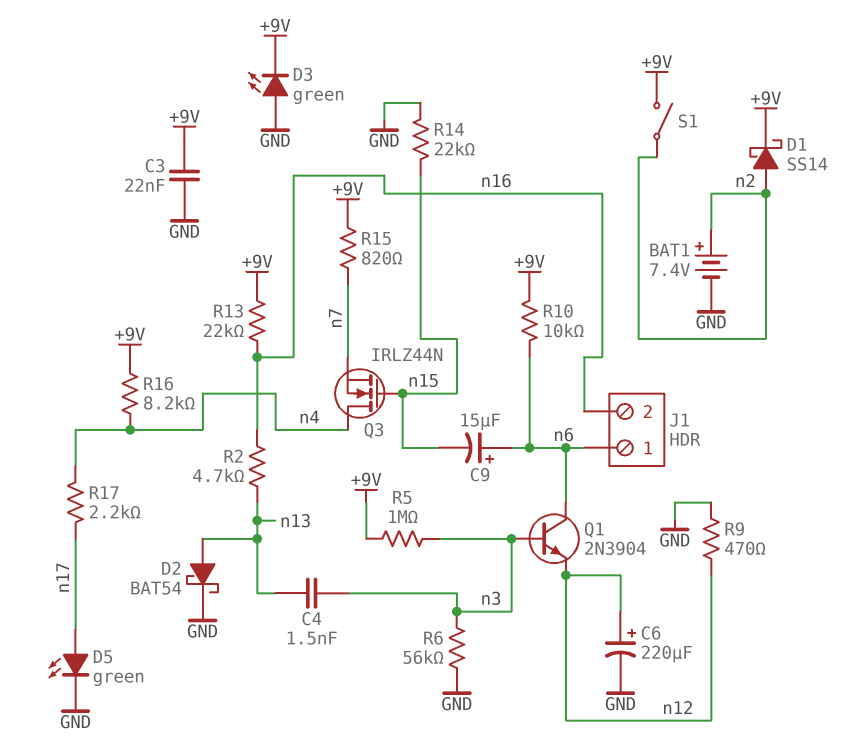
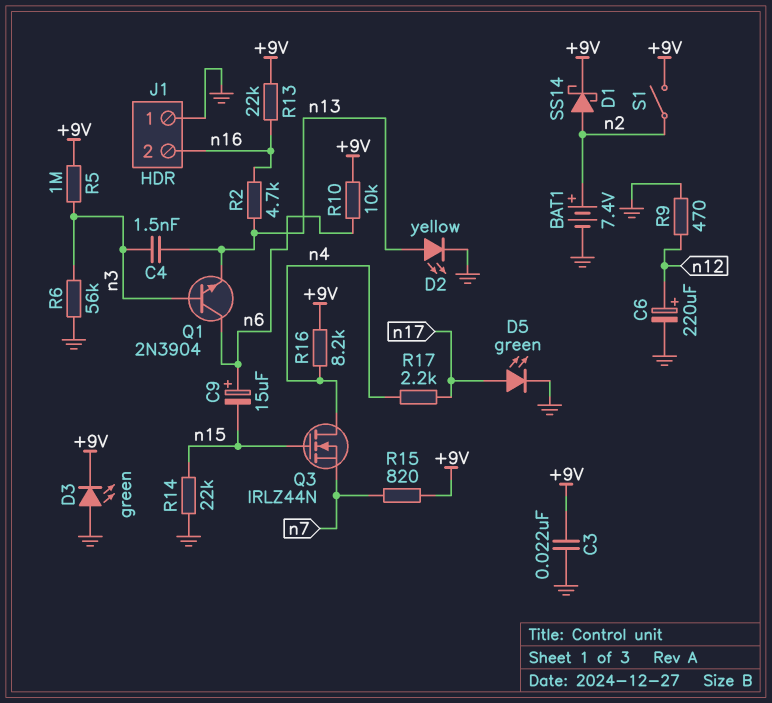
D2: schottky BAT54 (A n13, K GND) -> LED yellow (A n13, K GND)
J1 pin 1: n6 -> GND
Q1: NPN 2N3904 (B n3, C n6, E n12) -> NPN 2N3904 (B n3, C n6, E n13)

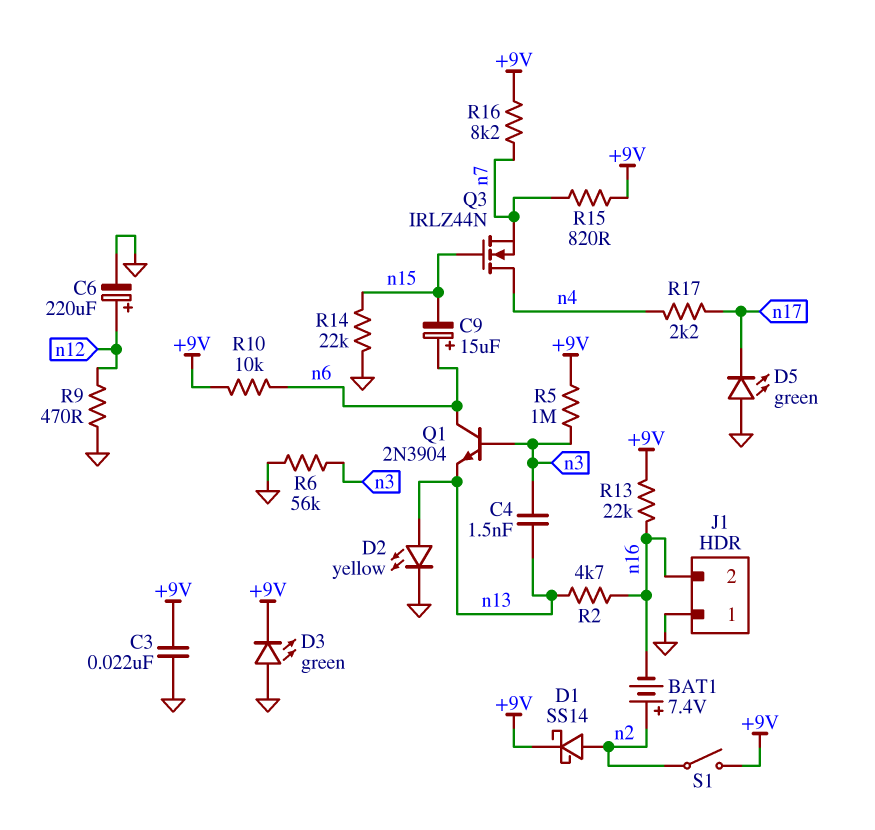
BAT1: 7.4V (plus n2, minus GND) -> 7.4V (plus n2, minus n16)
D5: LED green (A n17, K GND) -> LED green (A GND, K n17)
R16: 8.2k (+9V, n4) -> 8.2k (+9V, n7)

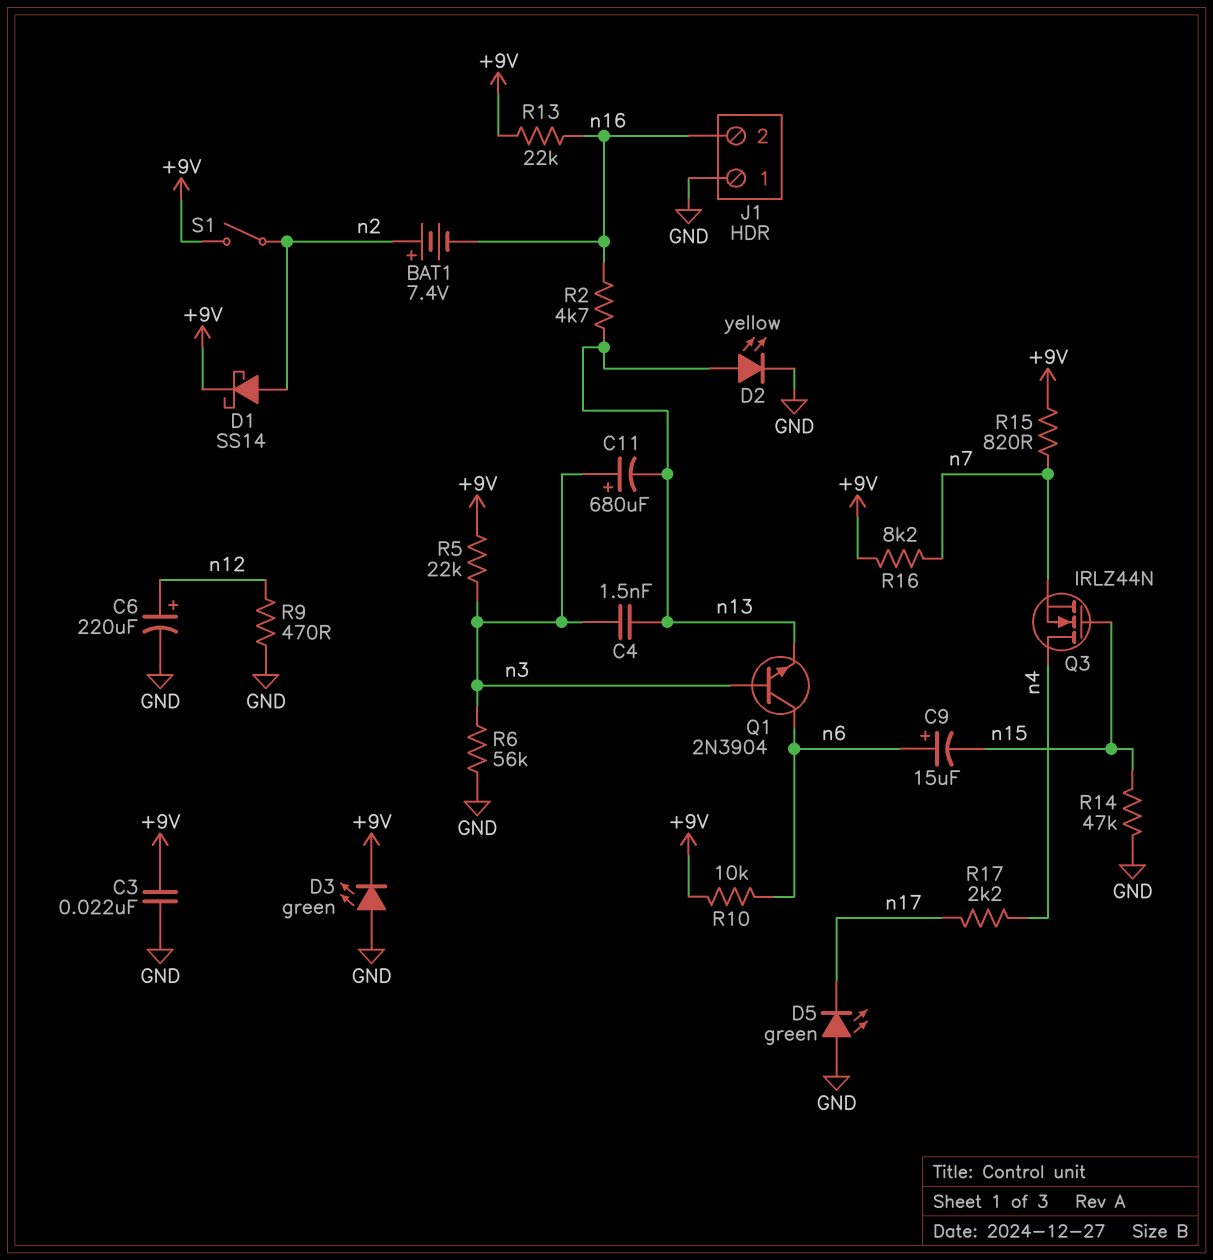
C11: none -> 680uF (plus n3, minus n13)
R5: 1M (+9V, n3) -> 22k (+9V, n3)
R14: 22k (GND, n15) -> 47k (GND, n15)

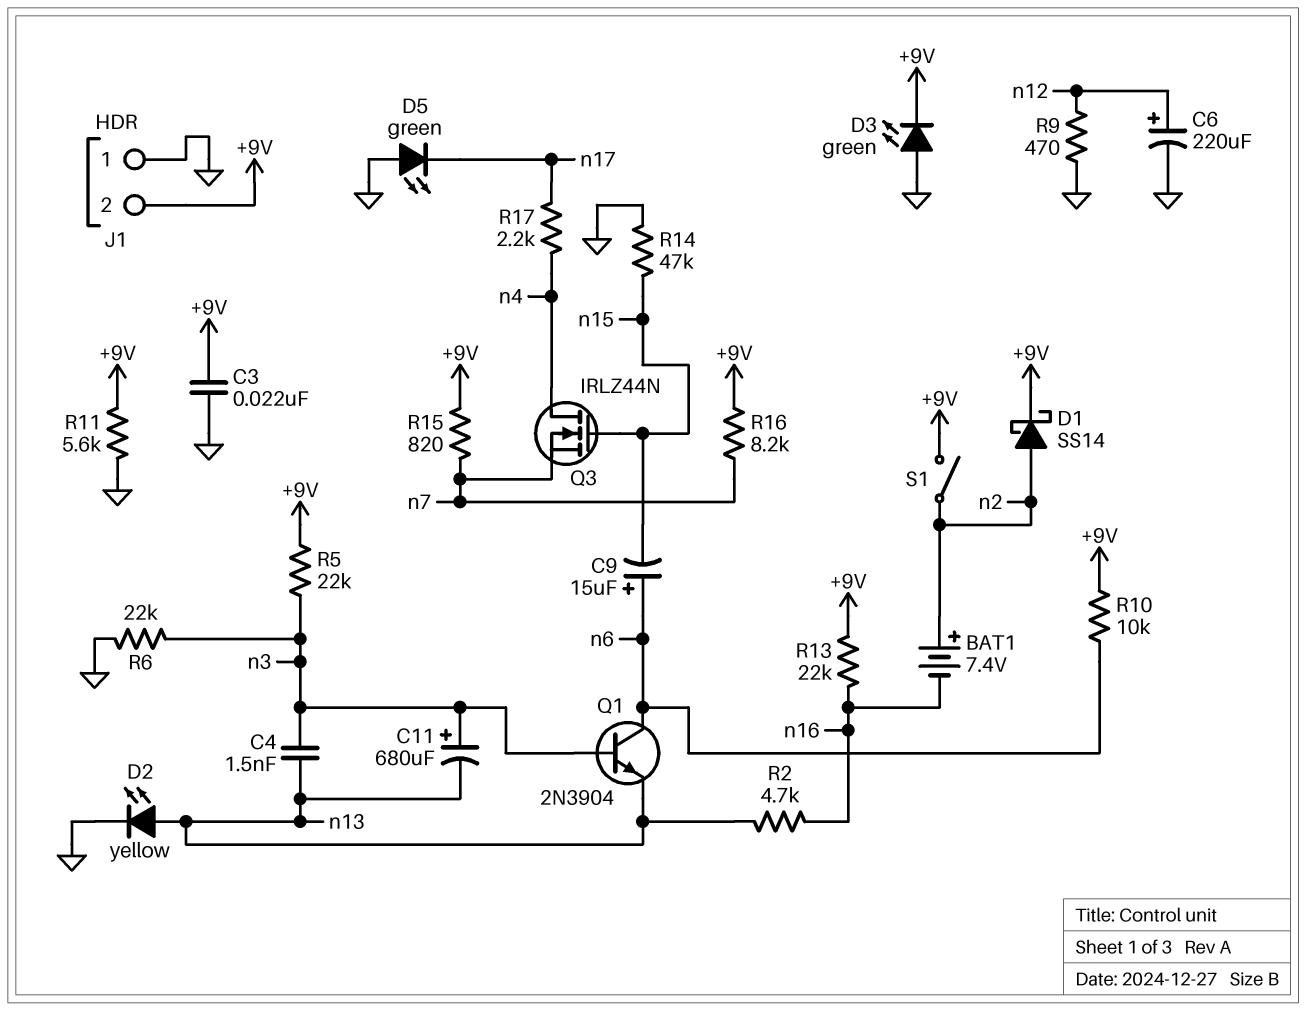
J1 pin 2: n16 -> +9V
R6: 56k (GND, n3) -> 22k (GND, n3)
R11: none -> 5.6k (+9V, GND)

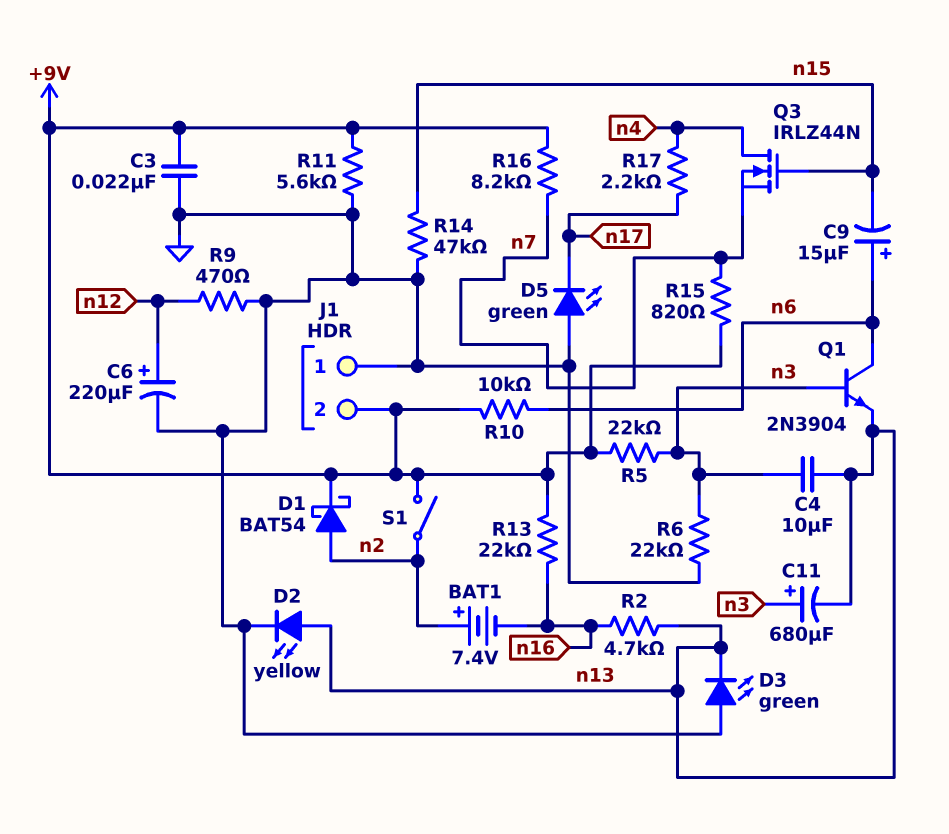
C4: 1.5nF (n3, n13) -> 10uF (n3, n13)
D1: schottky SS14 (A n2, K +9V) -> schottky BAT54 (A n2, K +9V)
D3: LED green (A GND, K +9V) -> LED green (A GND, K n13)

